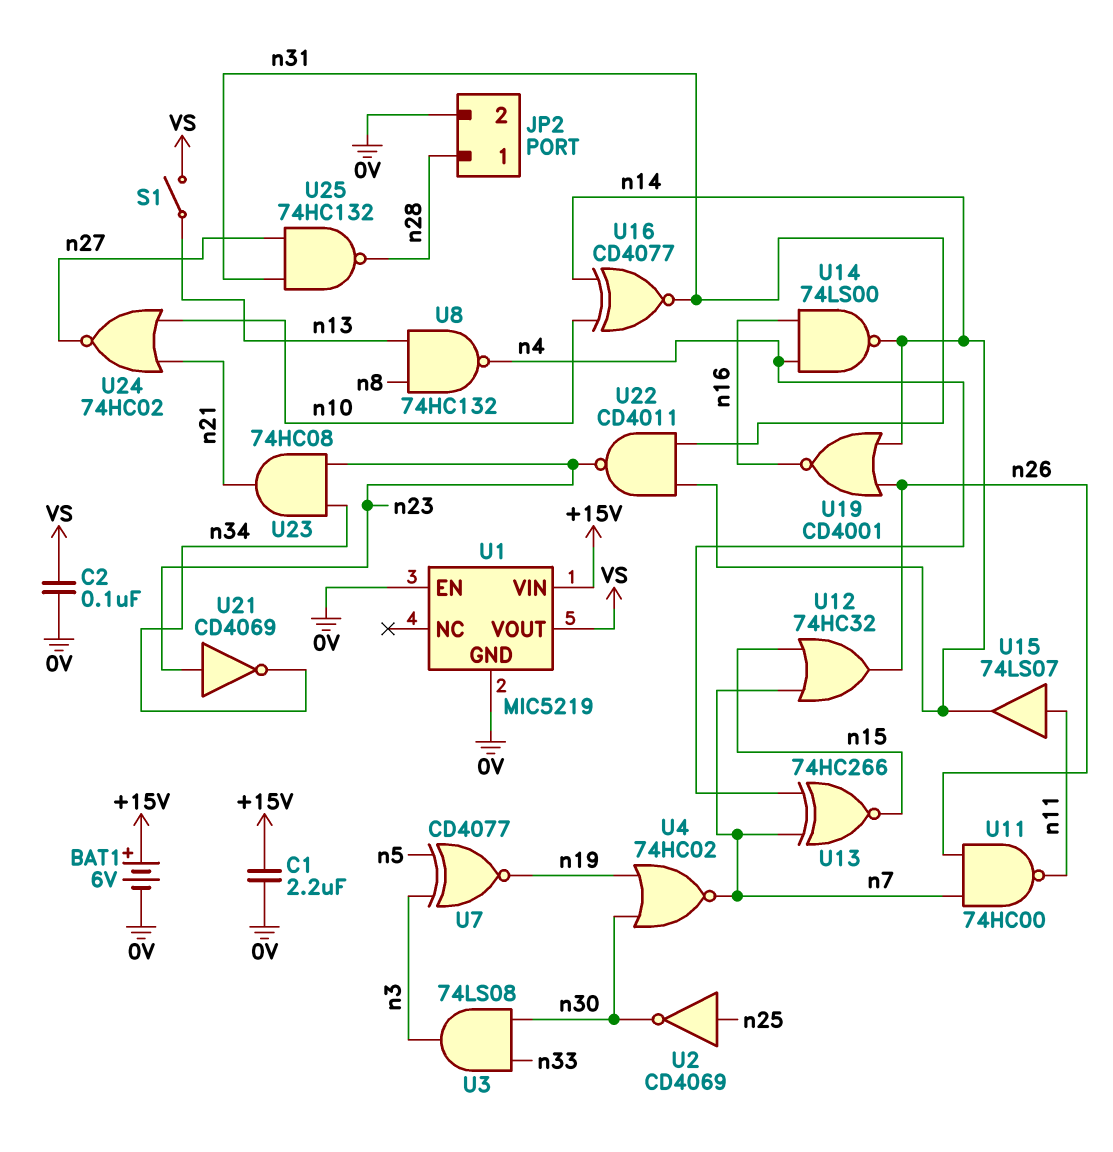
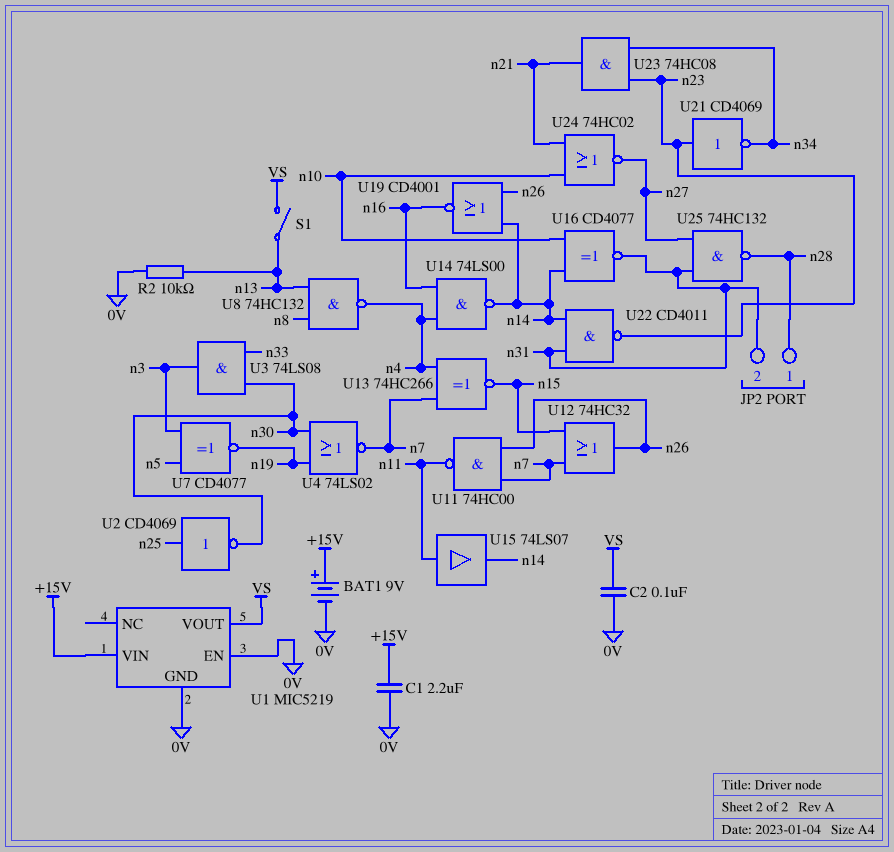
BAT1: 6V (plus +15V, minus 0V) -> 9V (plus +15V, minus 0V)
JP2 pin 2: 0V -> n31
R2: none -> 10k (0V, n13)
U4: NOR 74HC02 (in n19, in n30, out n7) -> NOR 74LS02 (in n19, in n30, out n7)

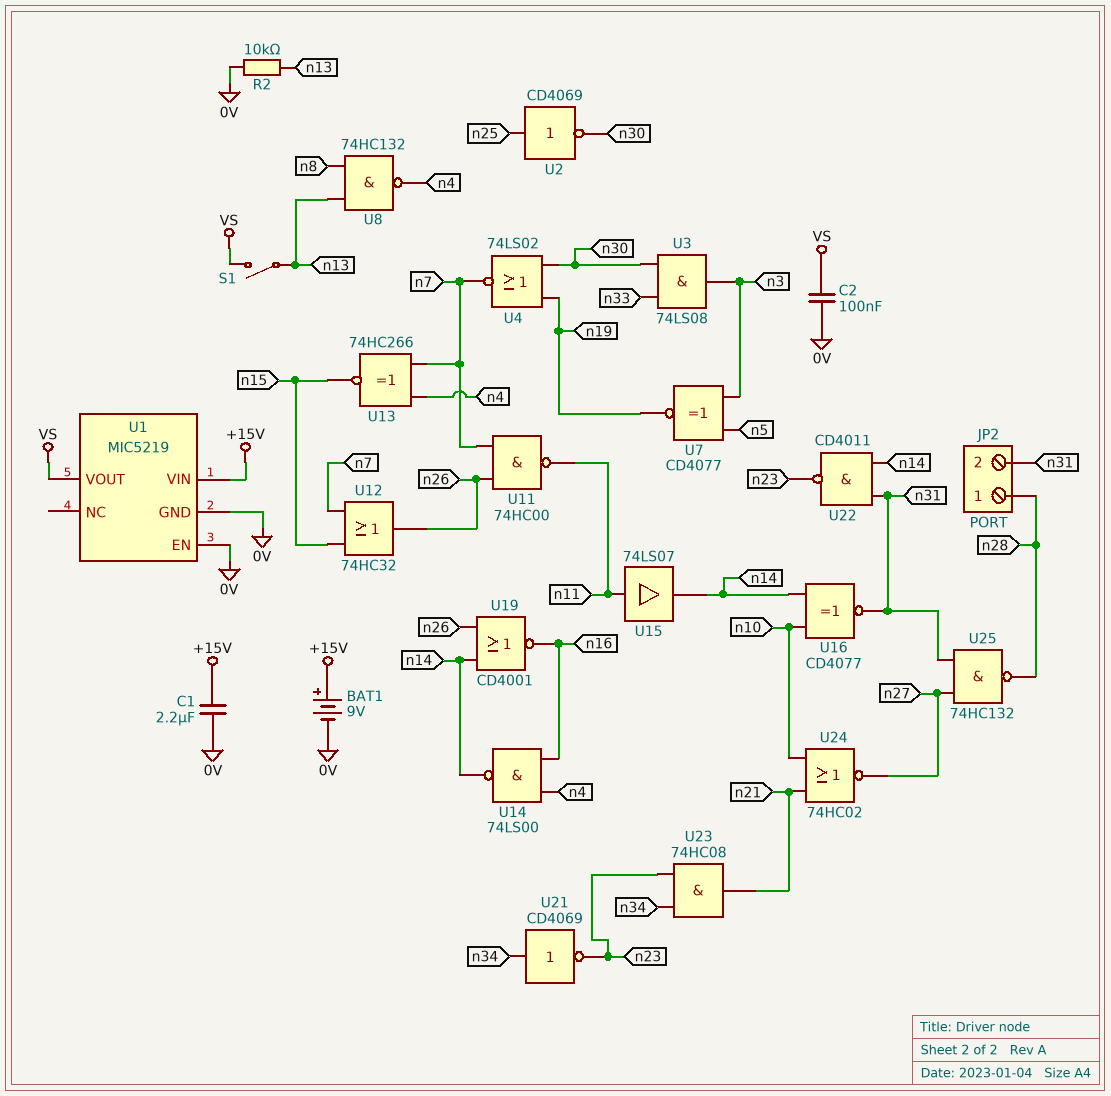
U21: NOT CD4069 (in n23, out n34) -> NOT CD4069 (in n34, out n23)

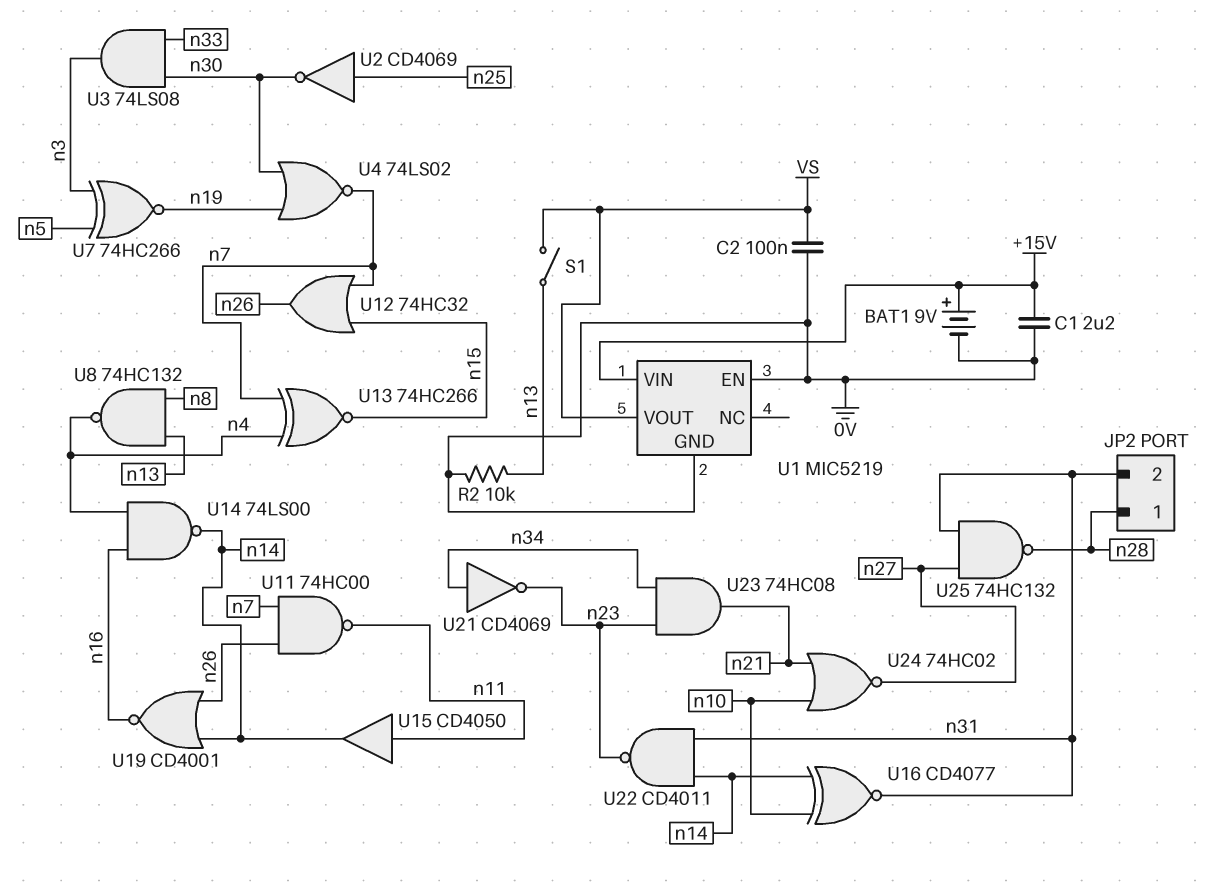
U7: XNOR CD4077 (in n3, in n5, out n19) -> XNOR 74HC266 (in n3, in n5, out n19)
U15: buffer 74LS07 (in n11, out n14) -> buffer CD4050 (in n11, out n14)

